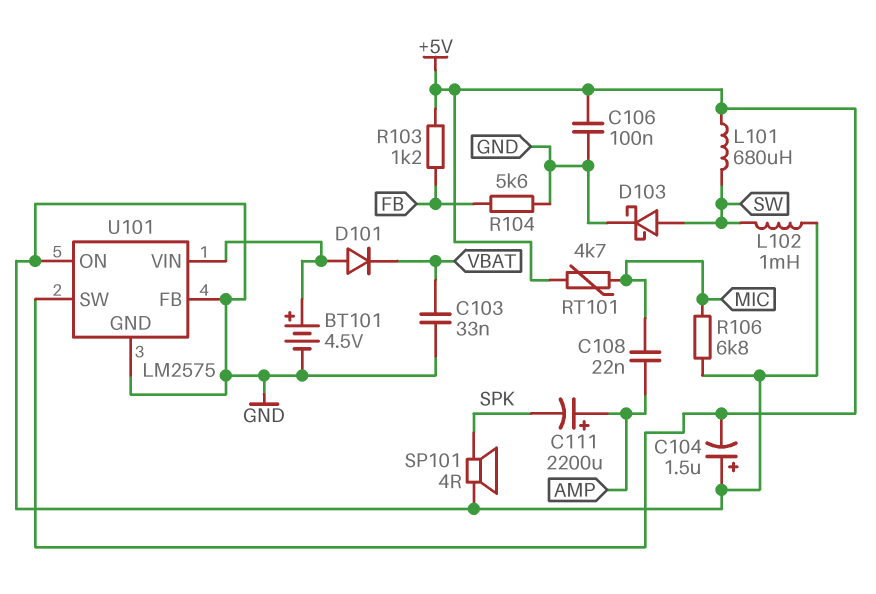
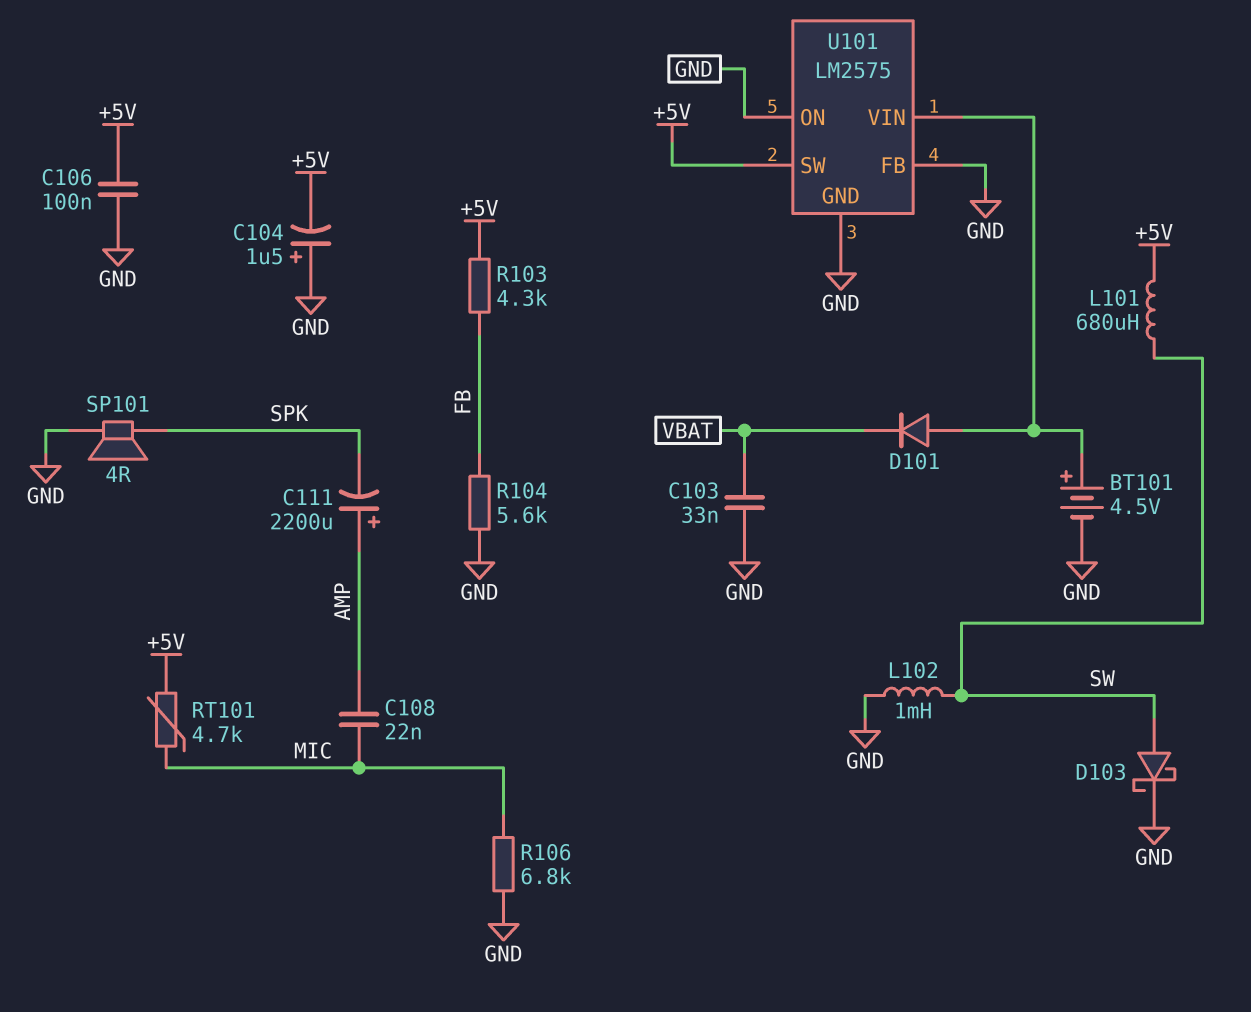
R103: 1.2k (+5V, FB) -> 4.3k (+5V, FB)

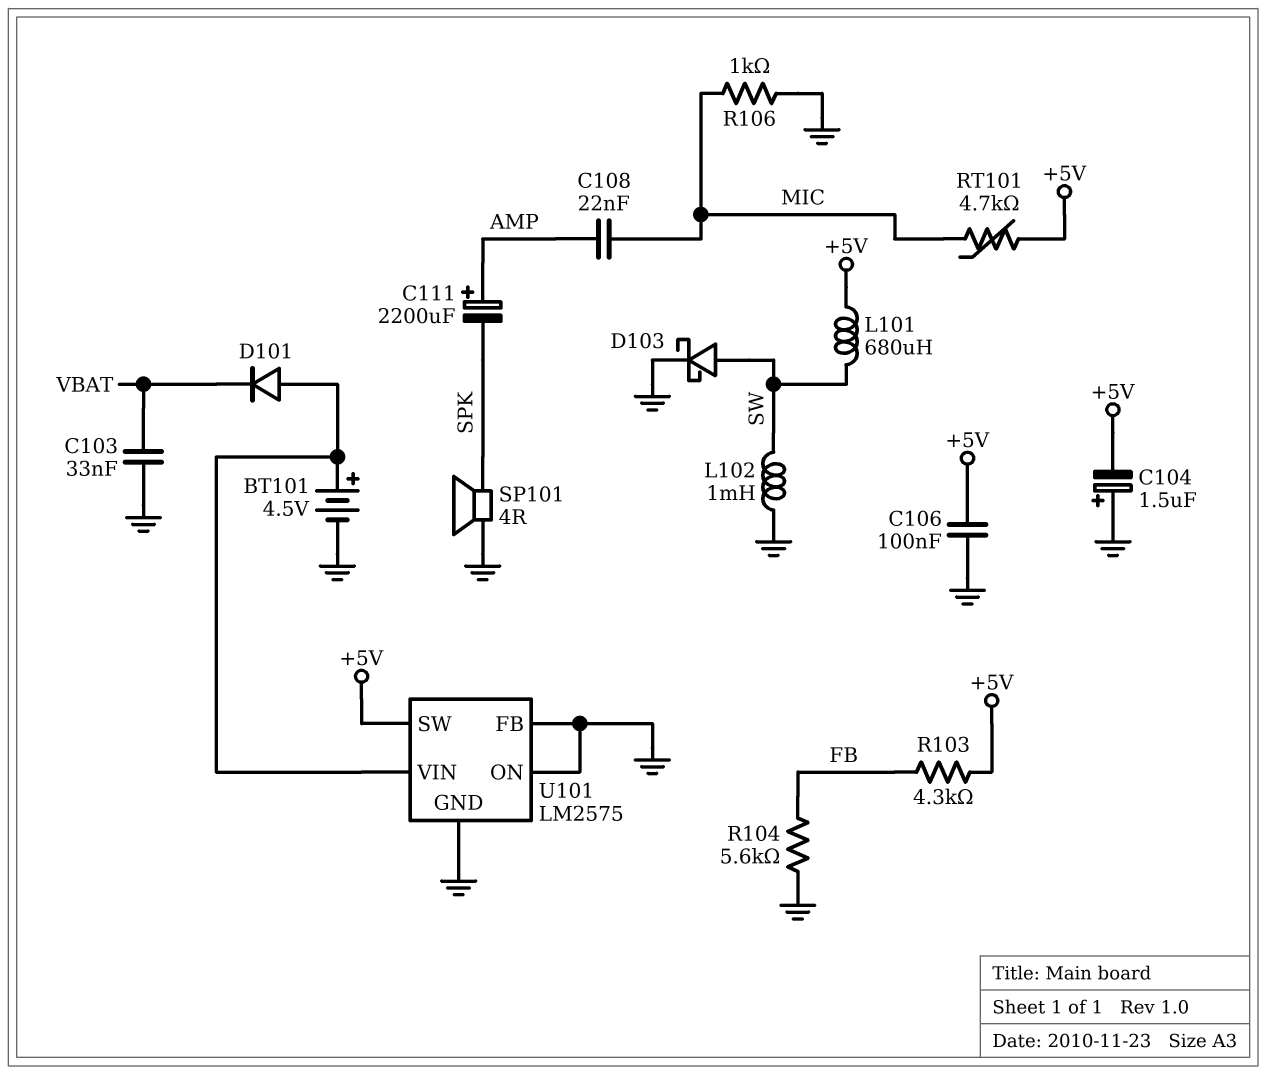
R106: 6.8k (GND, MIC) -> 1k (GND, MIC)

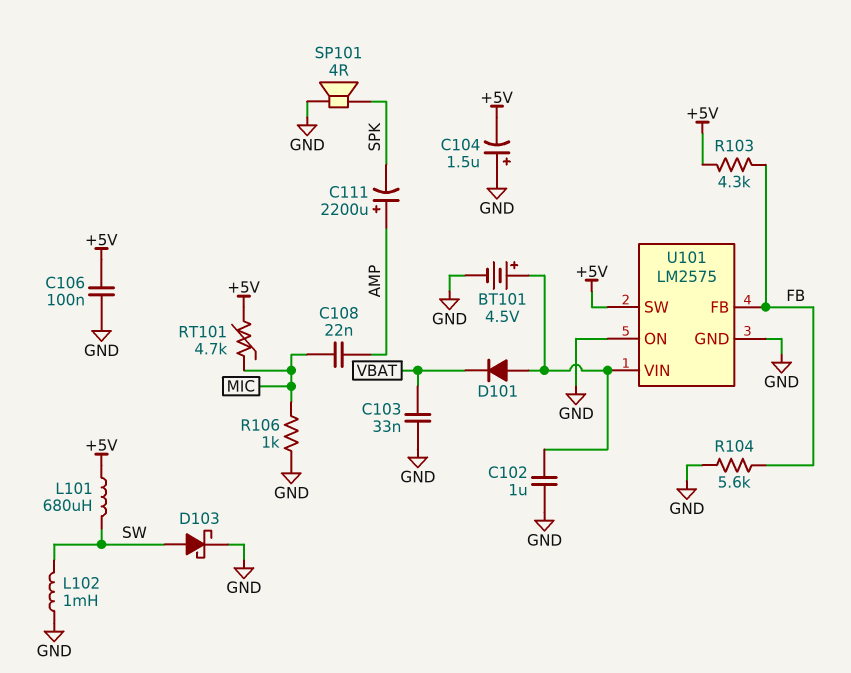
C102: none -> 1uF (GND, U101/VIN)
U101 pin FB: GND -> FB

